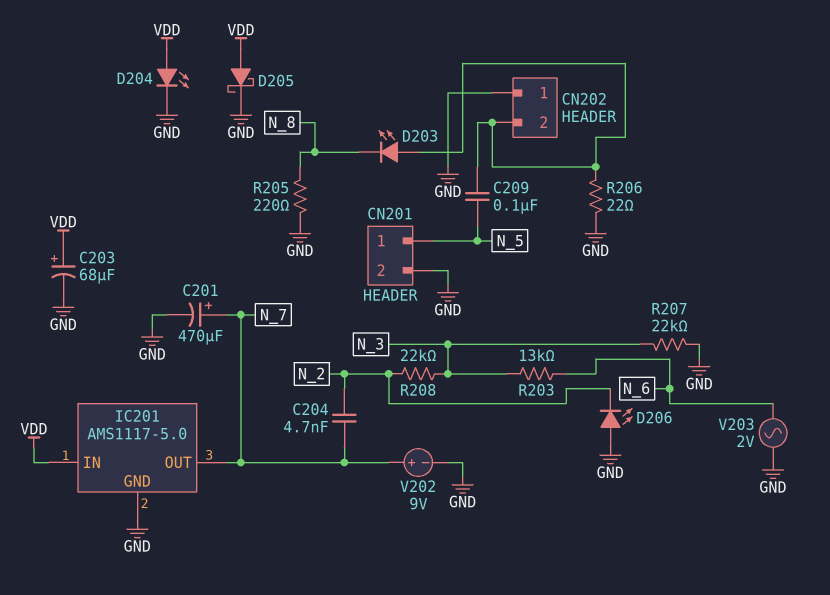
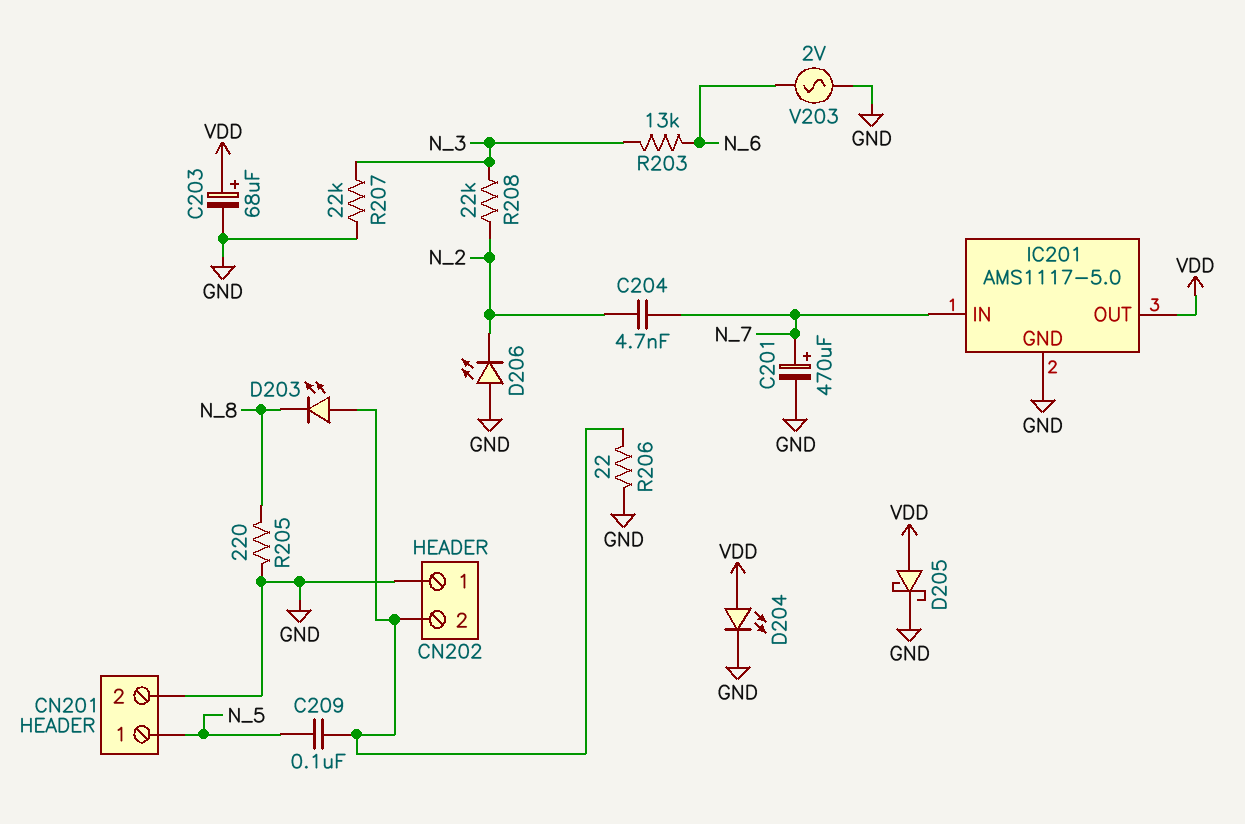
IC201 pin IN: VDD -> N_7
IC201 pin OUT: N_7 -> VDD
V202: 9V (plus N_7, minus GND) -> none

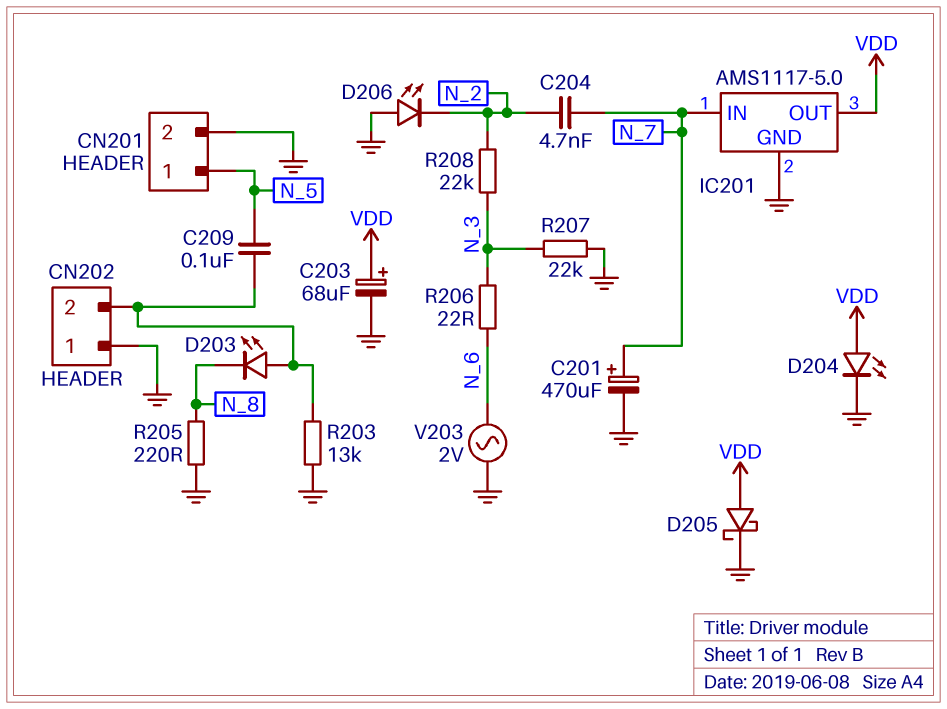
R203: 13k (N_3, N_6) -> 13k (CN202/2, GND)
R206: 22 (CN202/2, GND) -> 22 (N_3, N_6)

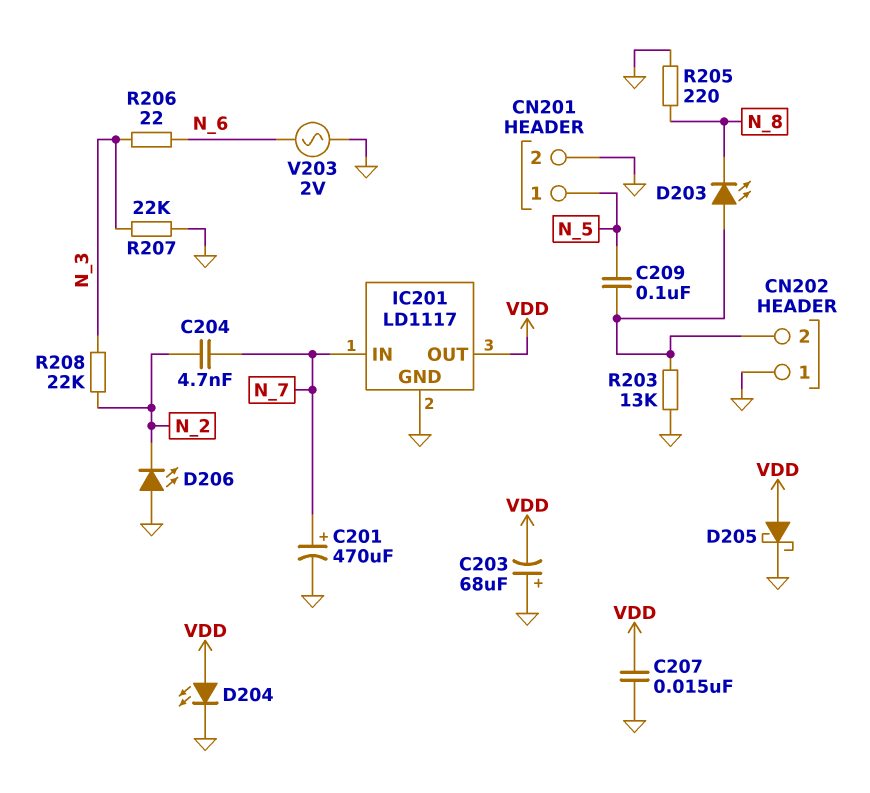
C203: 68uF (plus VDD, minus GND) -> 68uF (plus GND, minus VDD)
C207: none -> 15nF (GND, VDD)
IC201: AMS1117-5.0 -> LD1117

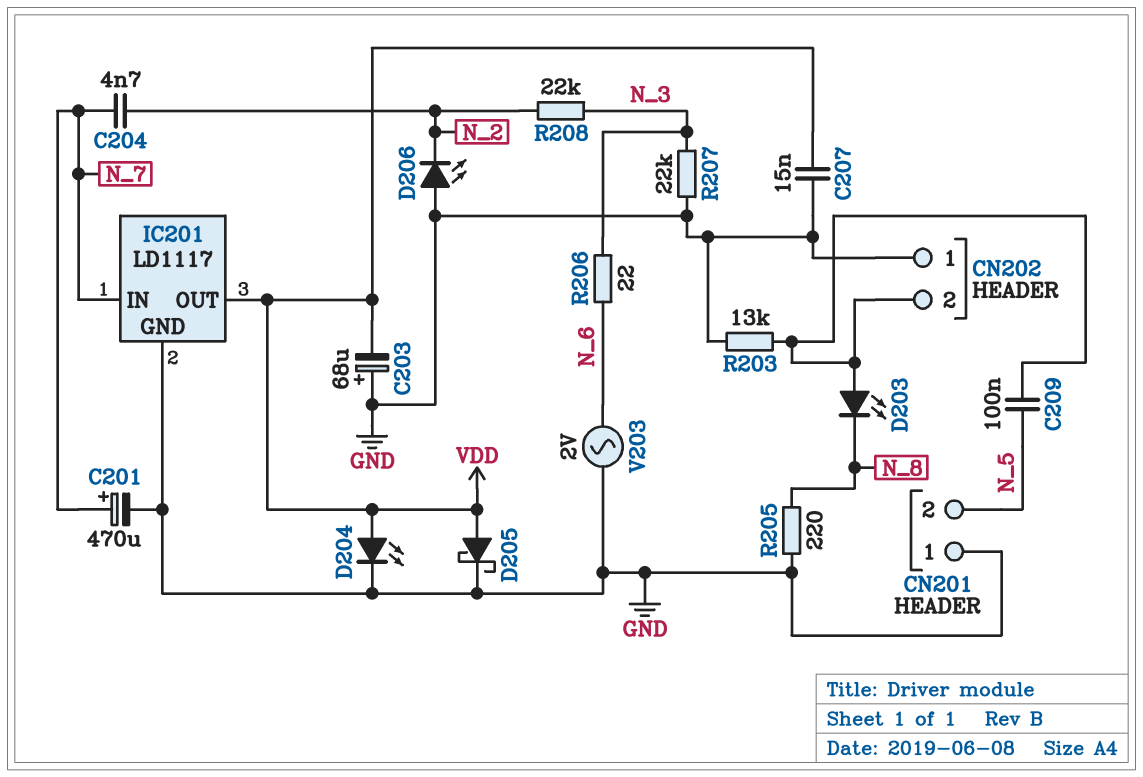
CN201 pin 1: N_5 -> GND
CN201 pin 2: GND -> N_5

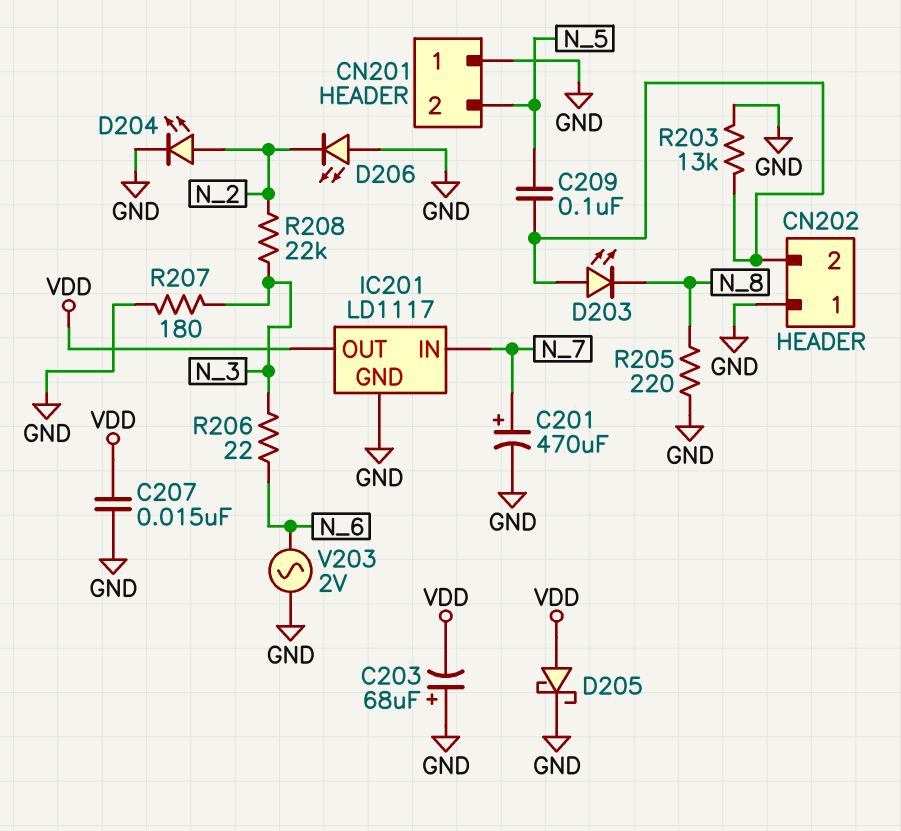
C204: 4.7nF (N_2, N_7) -> none
D204: LED (A VDD, K GND) -> LED (A N_2, K GND)
R207: 22k (GND, N_3) -> 180 (GND, N_3)

